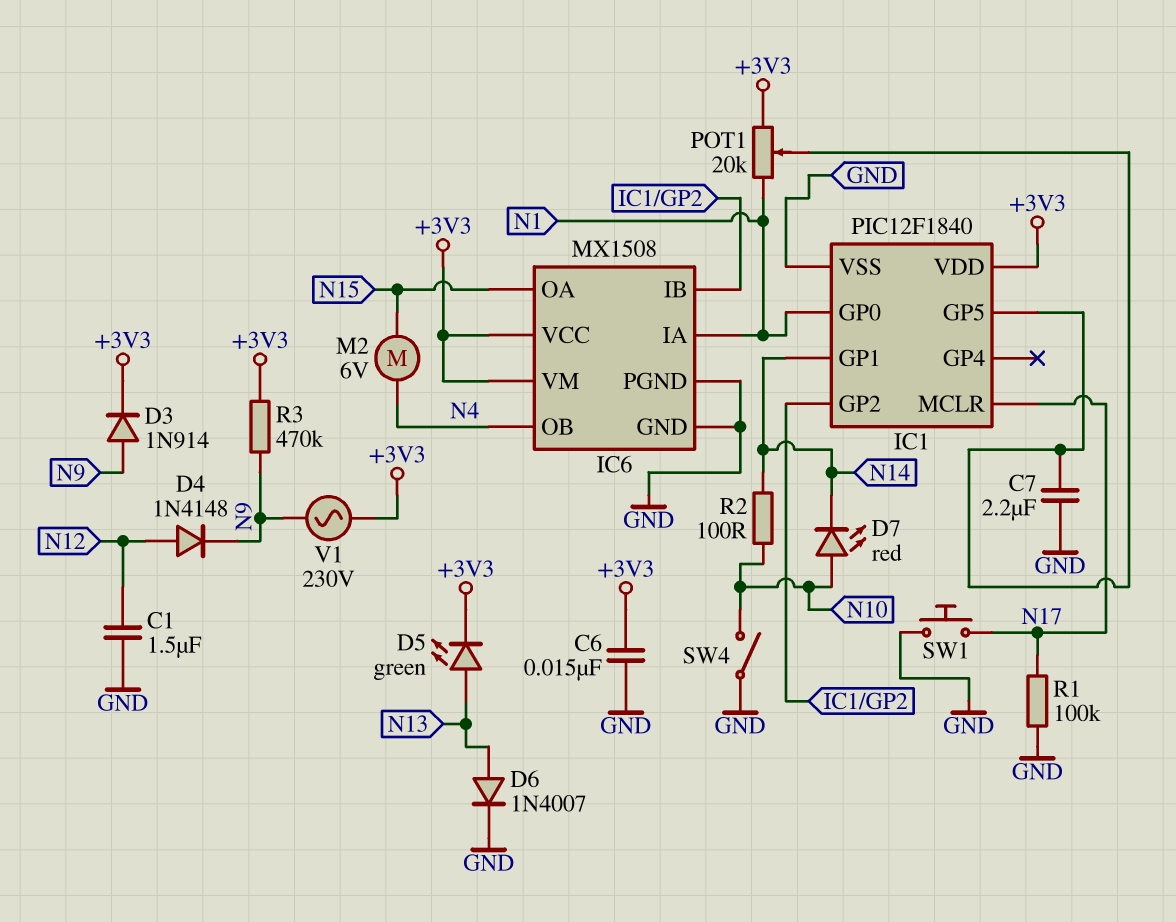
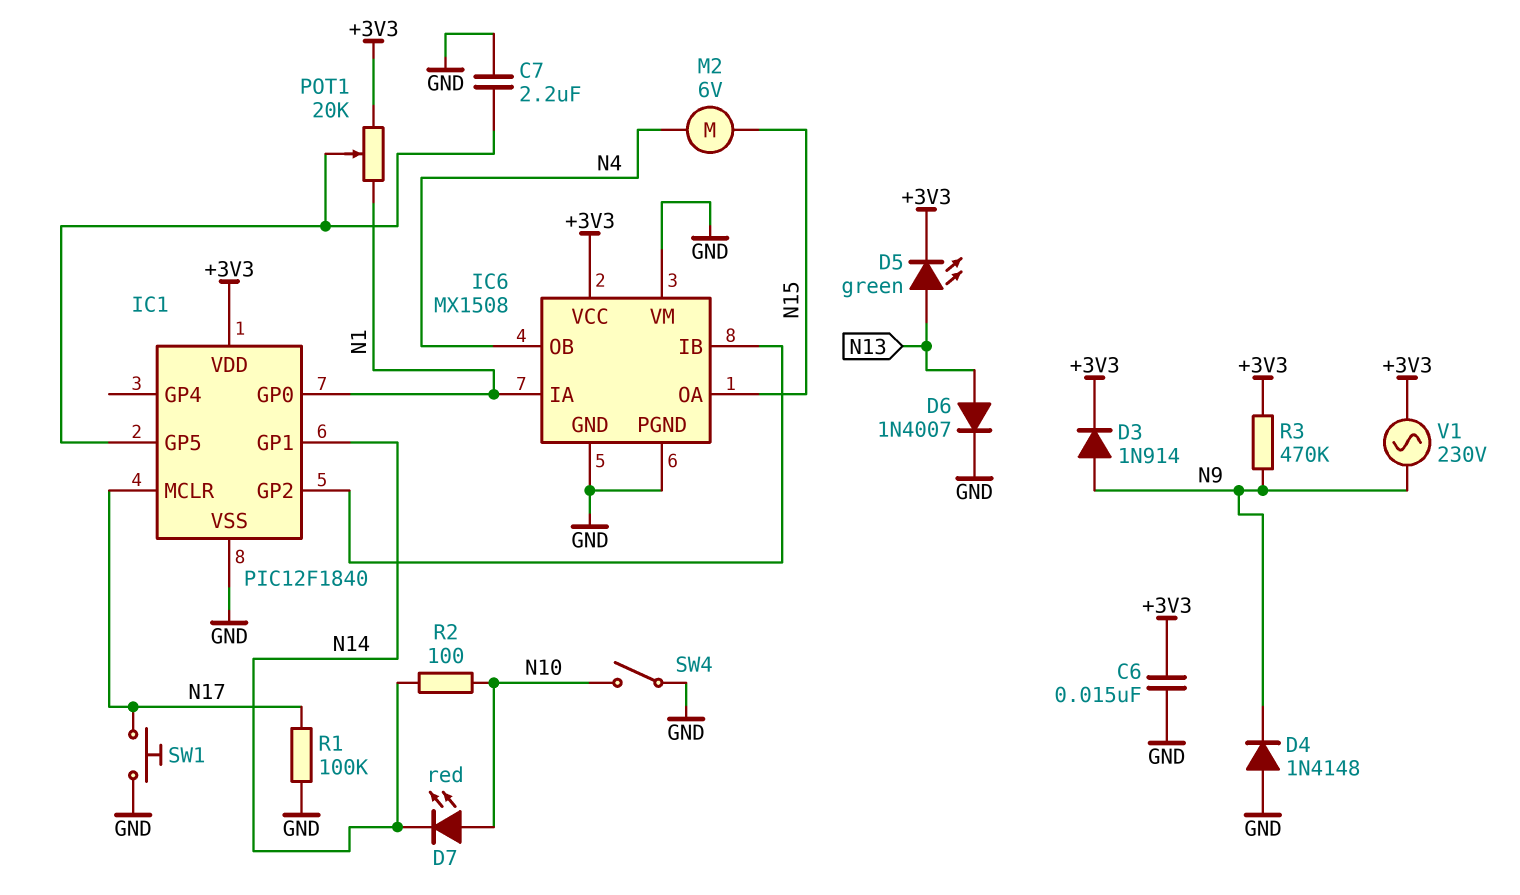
C1: 1.5uF (GND, N12) -> none
D4: diode 1N4148 (A N12, K N9) -> diode 1N4148 (A GND, K N9)
IC6 pin VM: +3V3 -> GND

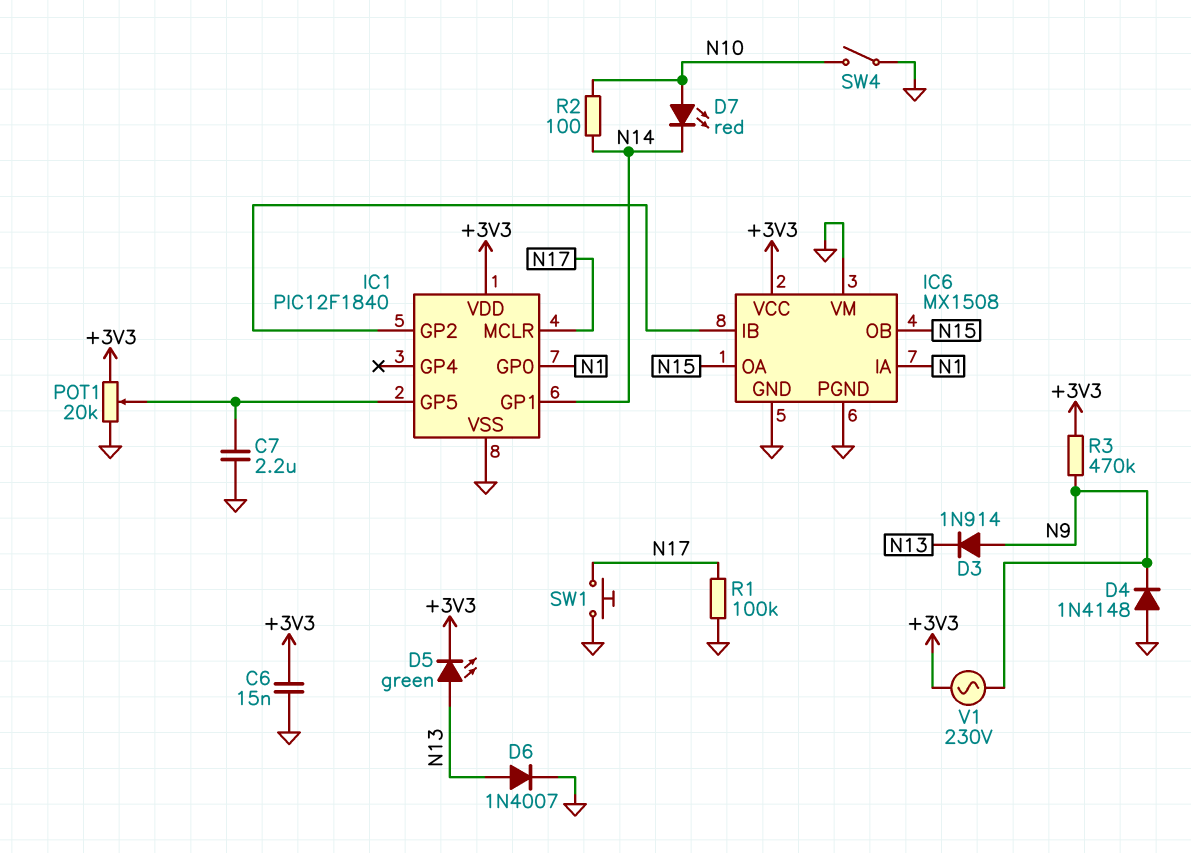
D3: diode 1N914 (A N9, K +3V3) -> diode 1N914 (A N9, K N13)
IC6 pin OB: N4 -> N15
M2: motor 6V (N4, N15) -> none
POT1: 20k (+3V3, N1, wiper IC1/GP5) -> 20k (+3V3, GND, wiper IC1/GP5)

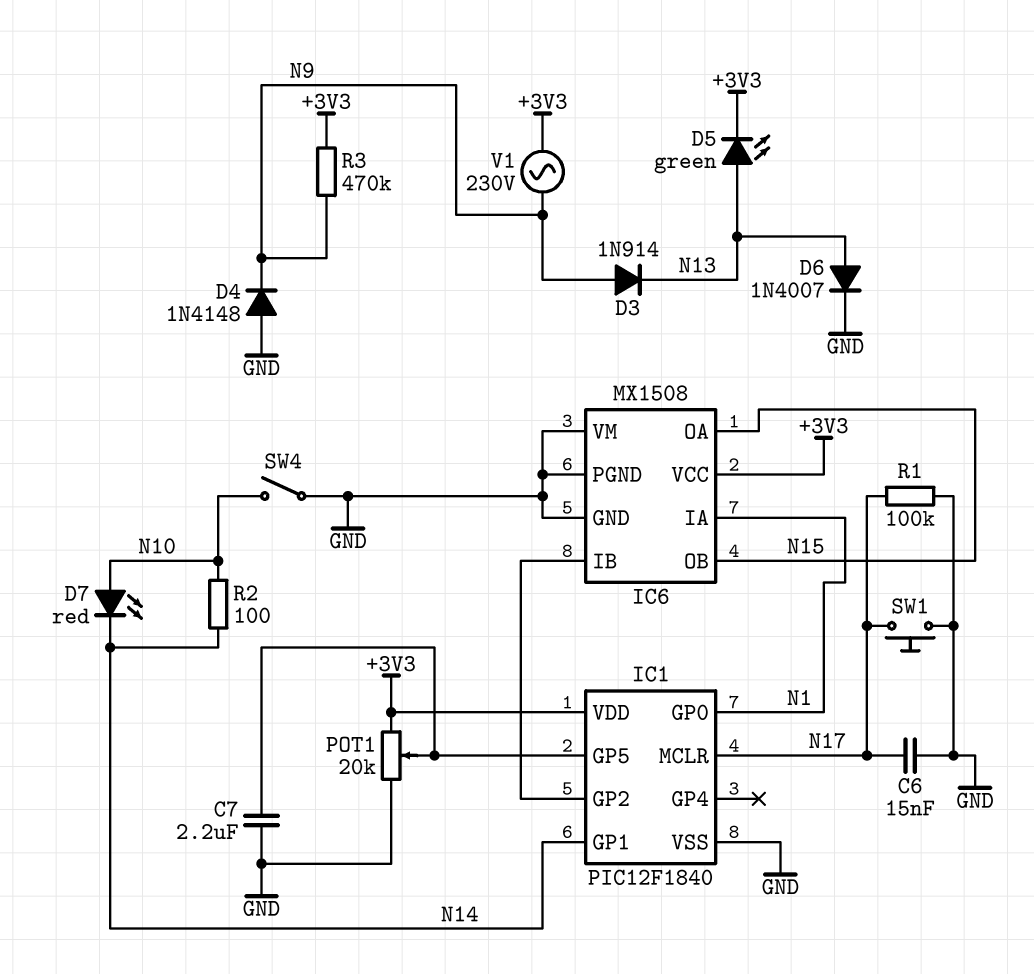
C6: 15nF (+3V3, GND) -> 15nF (GND, N17)

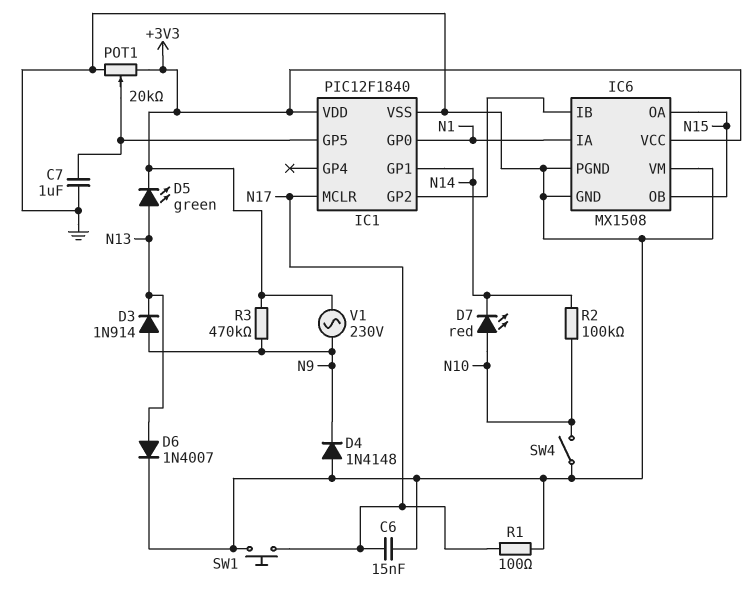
C7: 2.2uF (GND, IC1/GP5) -> 1uF (GND, IC1/GP5)
R1: 100k (GND, N17) -> 100 (GND, N17)
R2: 100 (N10, N14) -> 100k (N10, N14)

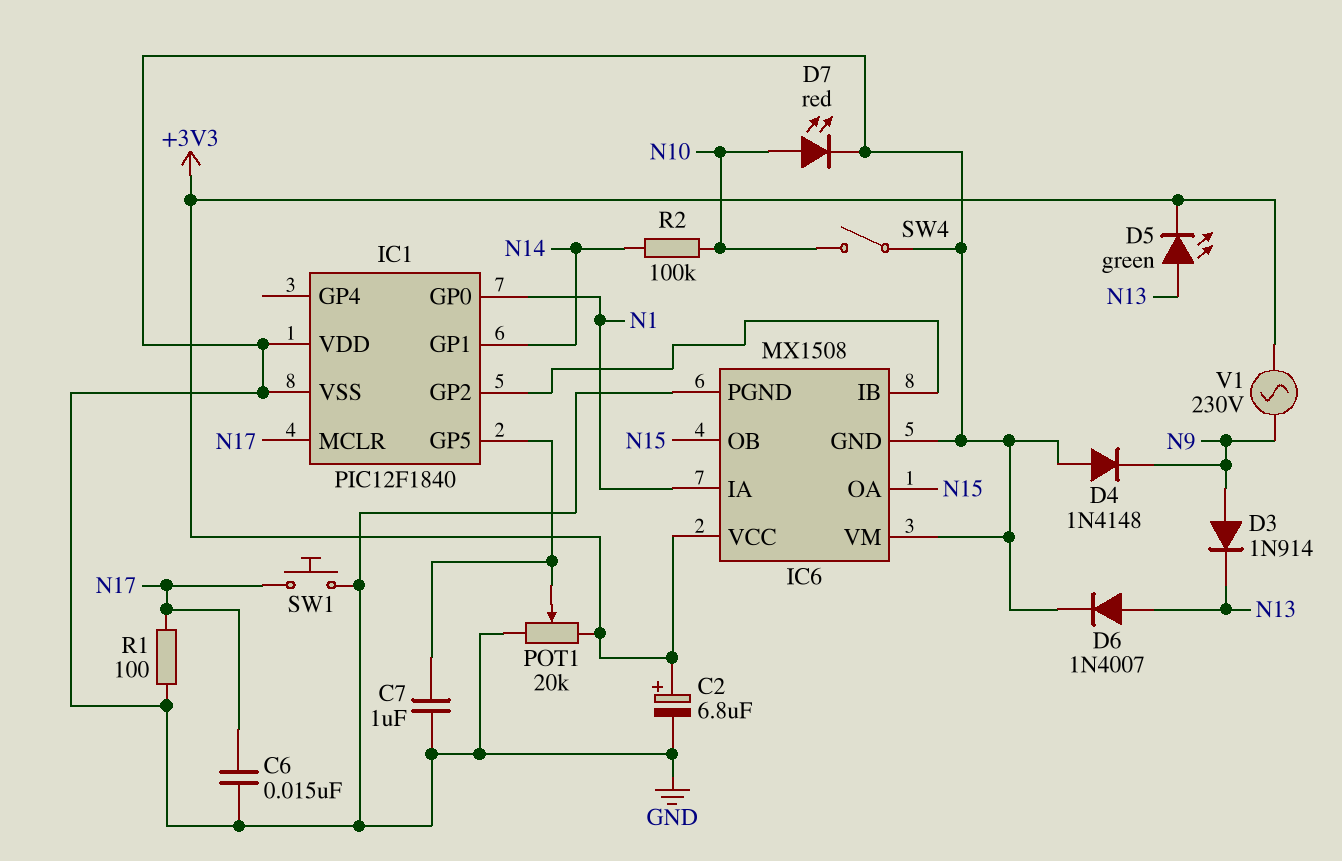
C2: none -> 6.8uF (plus +3V3, minus GND)
D7: LED red (A N10, K N14) -> LED red (A N10, K GND)
IC1 pin VDD: +3V3 -> GND
R3: 470k (+3V3, N9) -> none

